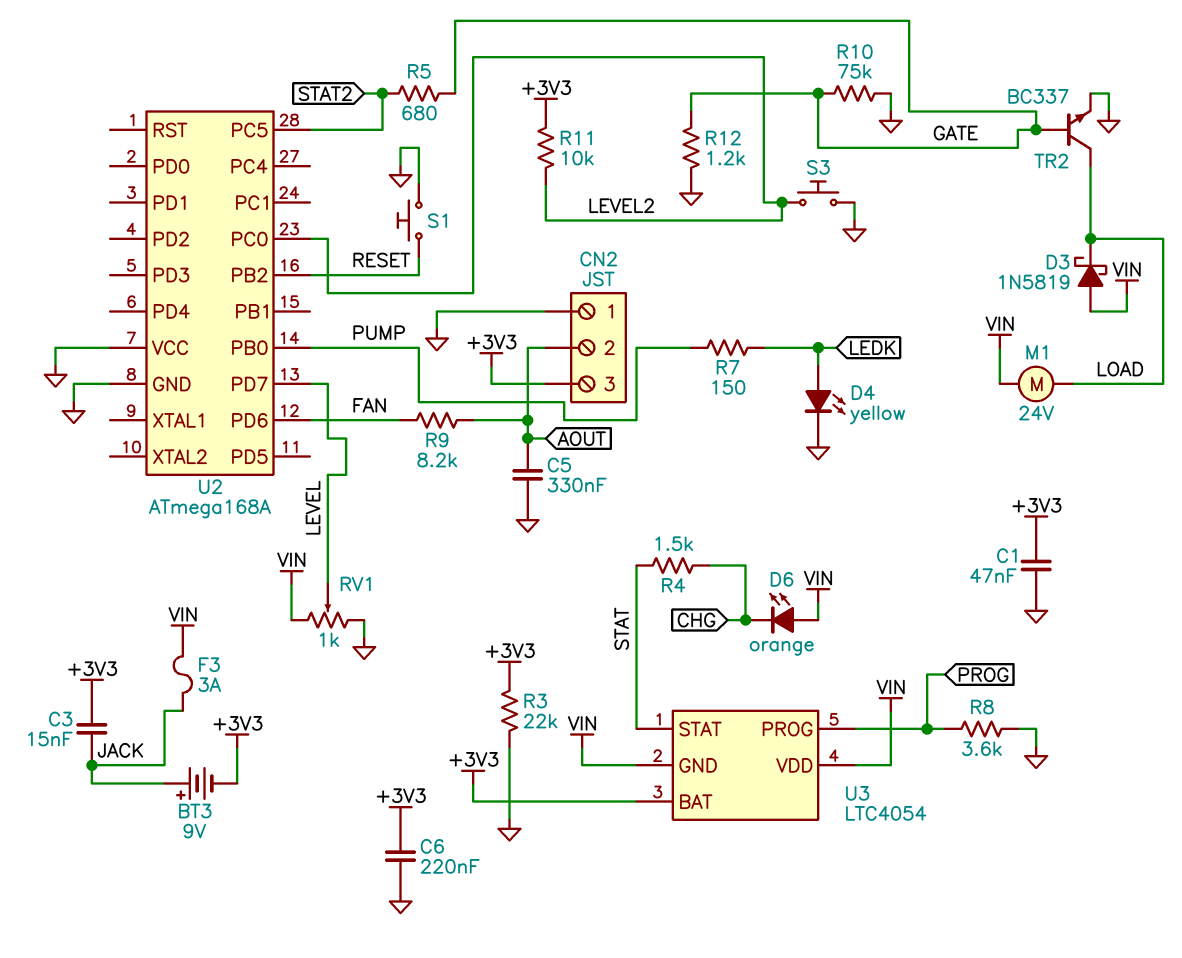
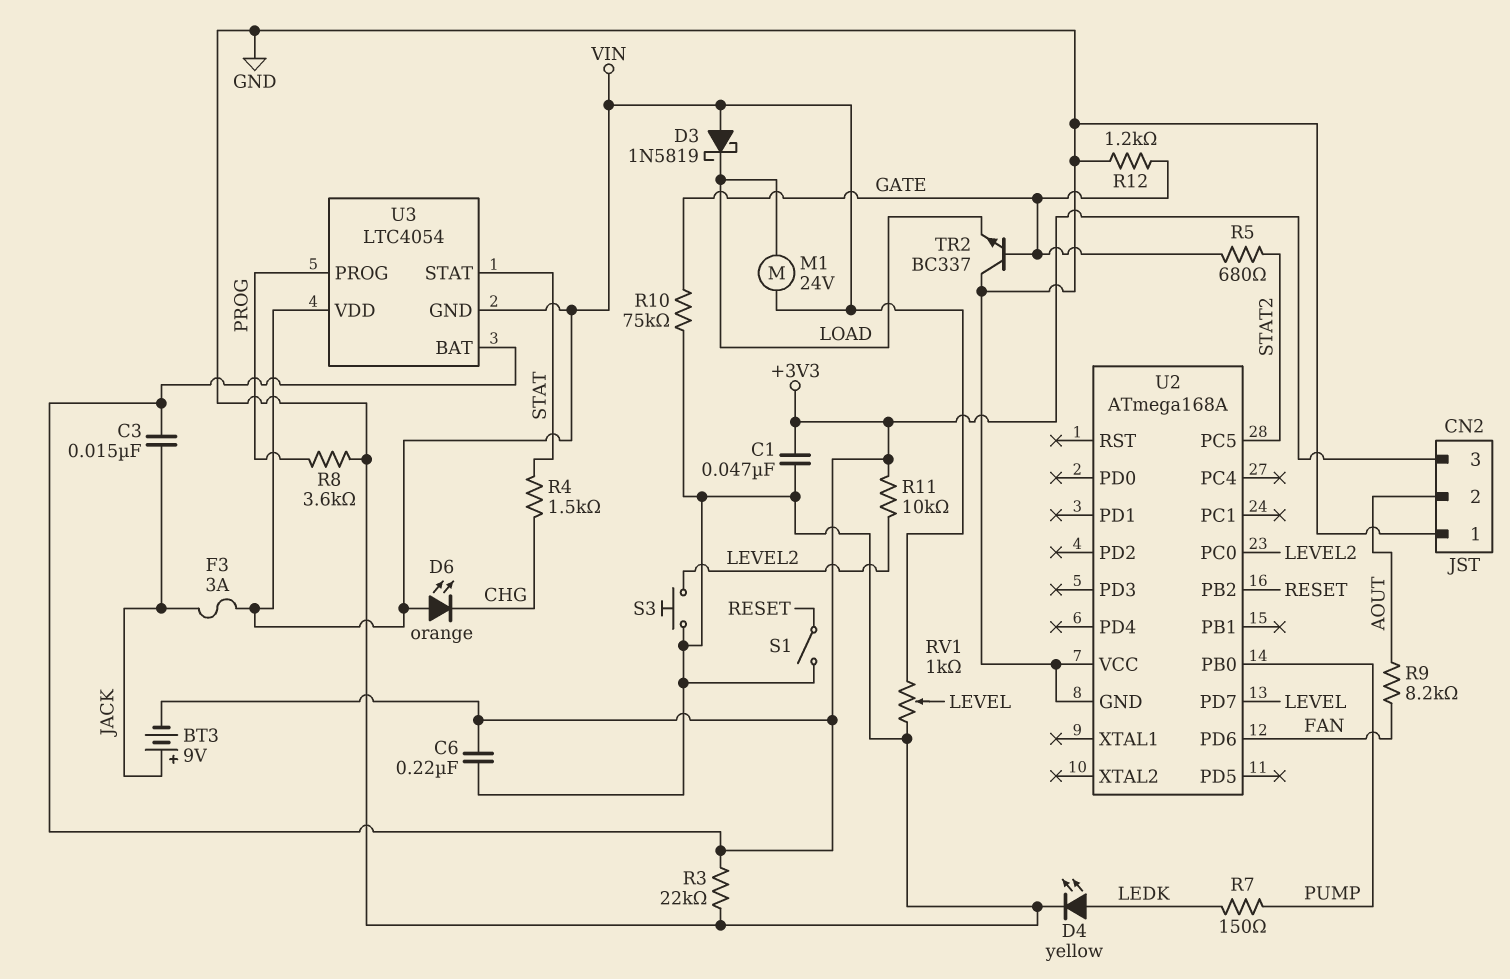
C5: 330nF (AOUT, GND) -> none
S1: button (GND, RESET) -> switch (GND, RESET)
TR2: NPN BC337 (B GATE, C LOAD, E GND) -> NPN BC337 (B GATE, C GND, E LOAD)

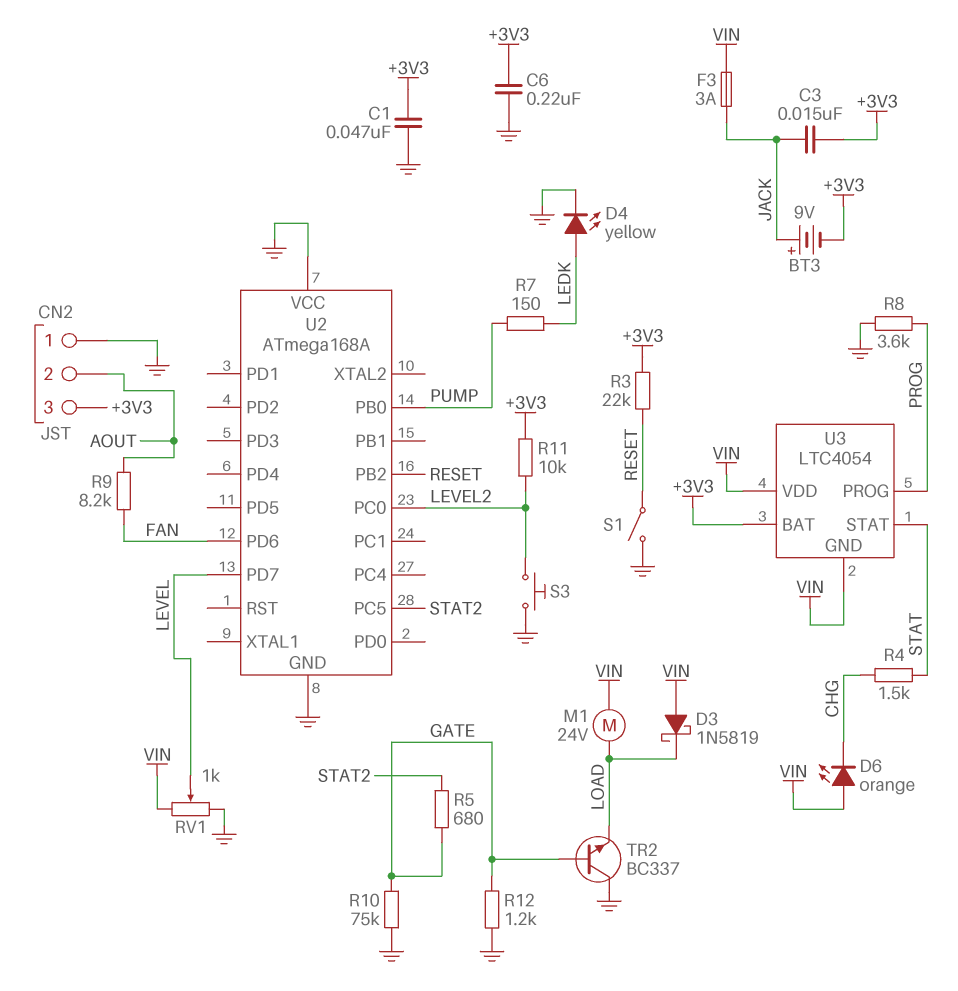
R3: 22k (+3V3, GND) -> 22k (+3V3, RESET)

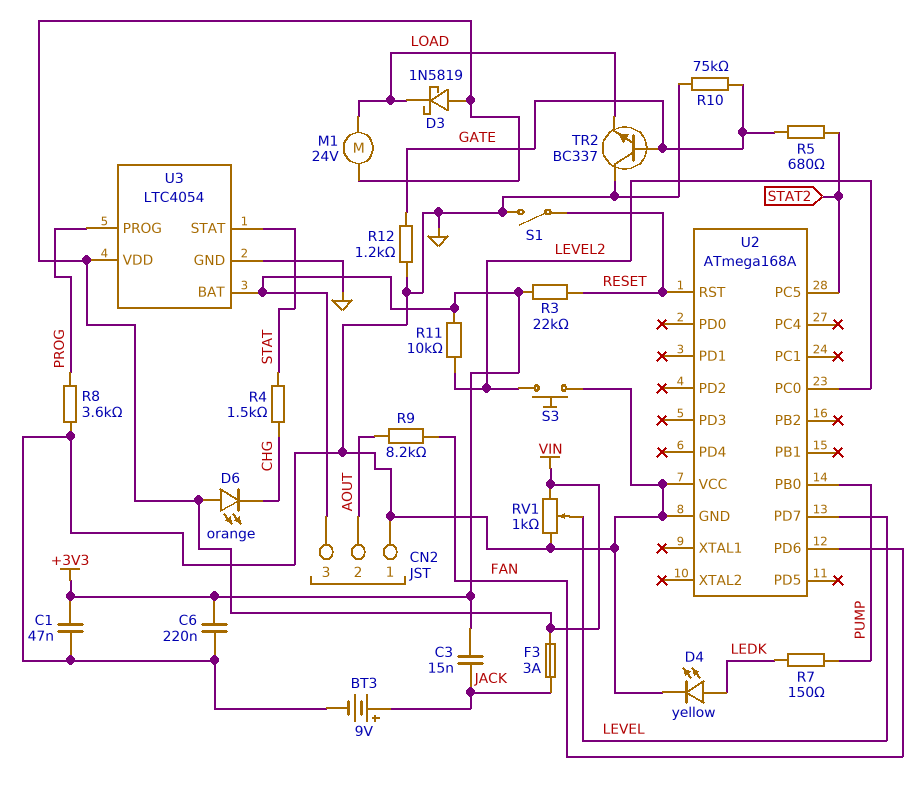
BT3: 9V (plus JACK, minus +3V3) -> 9V (plus JACK, minus GND)
U2 pin PB2: RESET -> none
U2 pin RST: none -> RESET
U3 pin GND: VIN -> GND

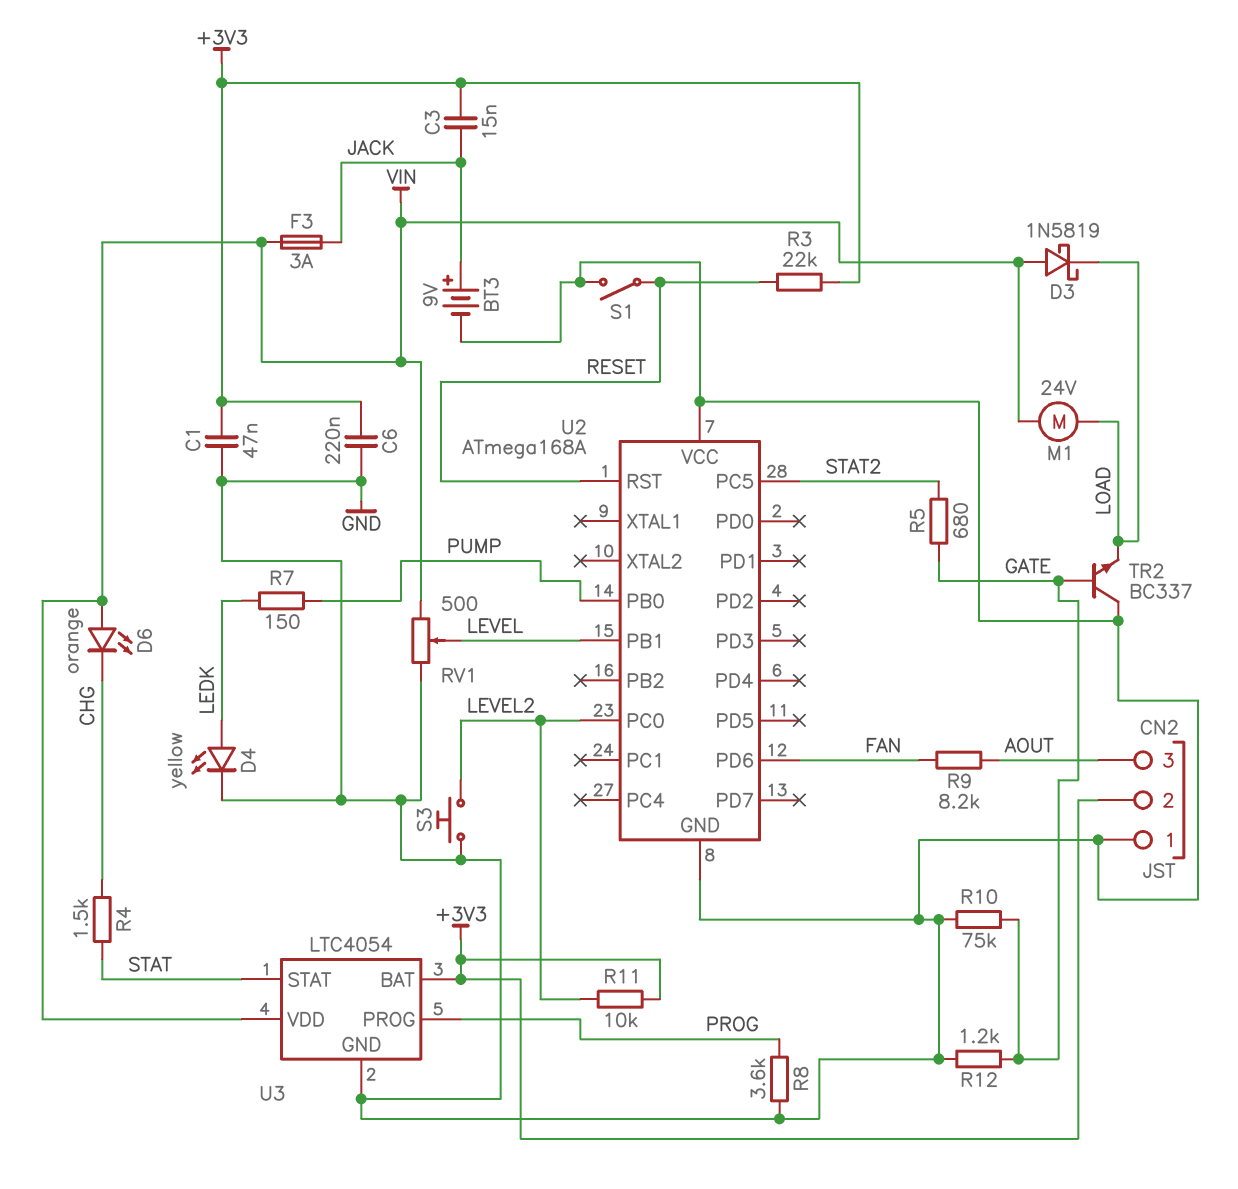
CN2 pin 2: AOUT -> +3V3
CN2 pin 3: +3V3 -> AOUT
RV1: 1k (GND, VIN, wiper LEVEL) -> 500 (GND, VIN, wiper LEVEL)
U2 pin PB1: none -> LEVEL
U2 pin PD7: LEVEL -> none

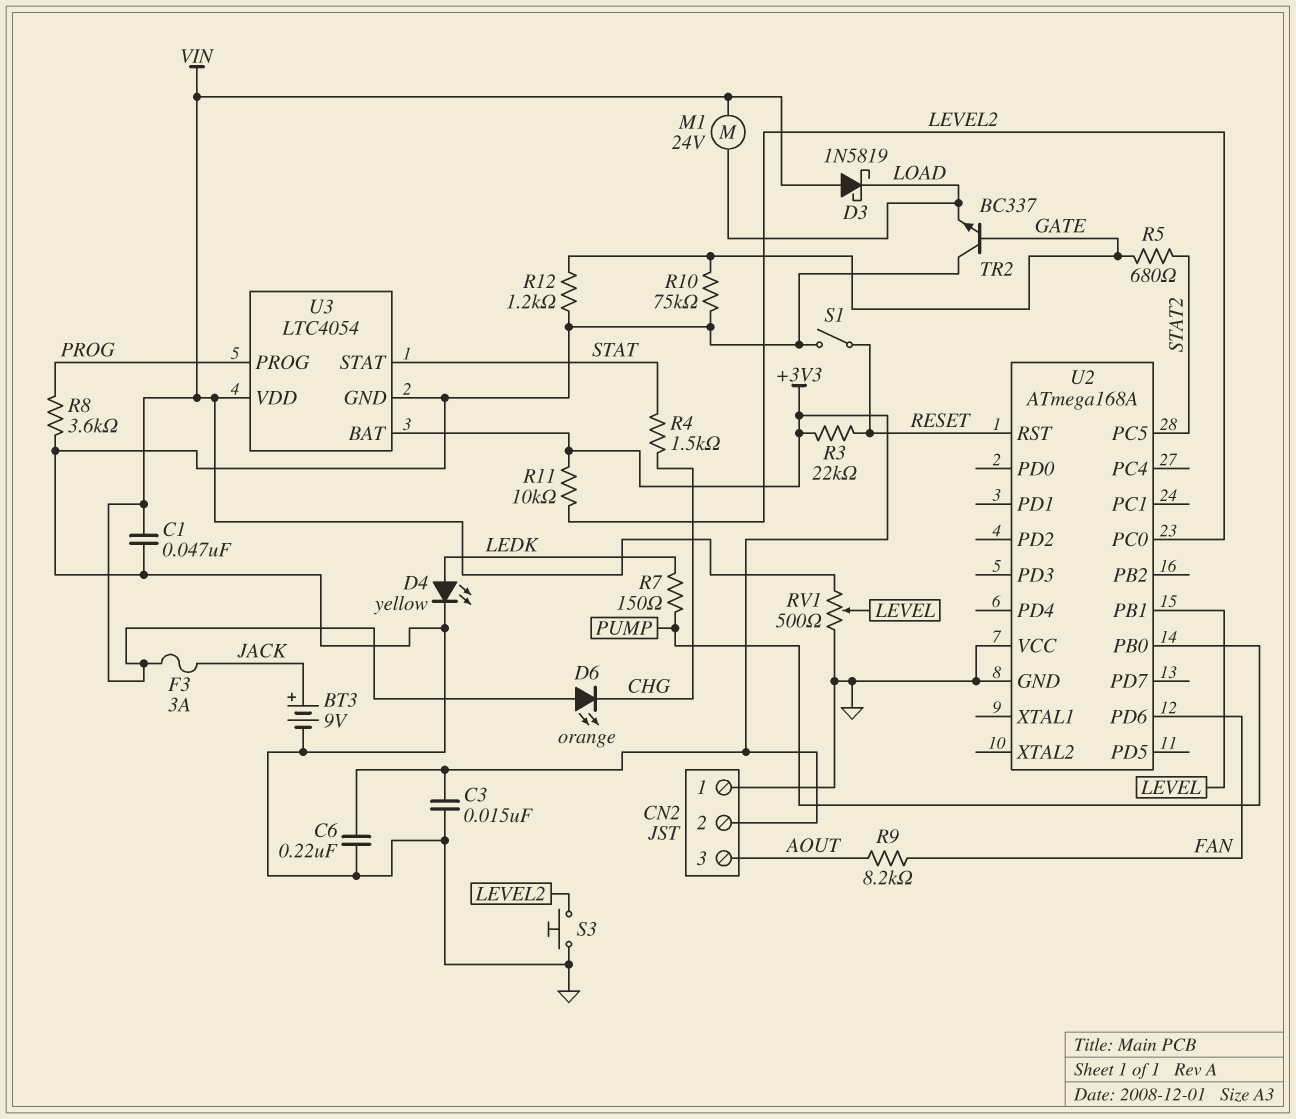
C1: 47nF (+3V3, GND) -> 47nF (GND, VIN)
C3: 15nF (+3V3, JACK) -> 15nF (+3V3, GND)

